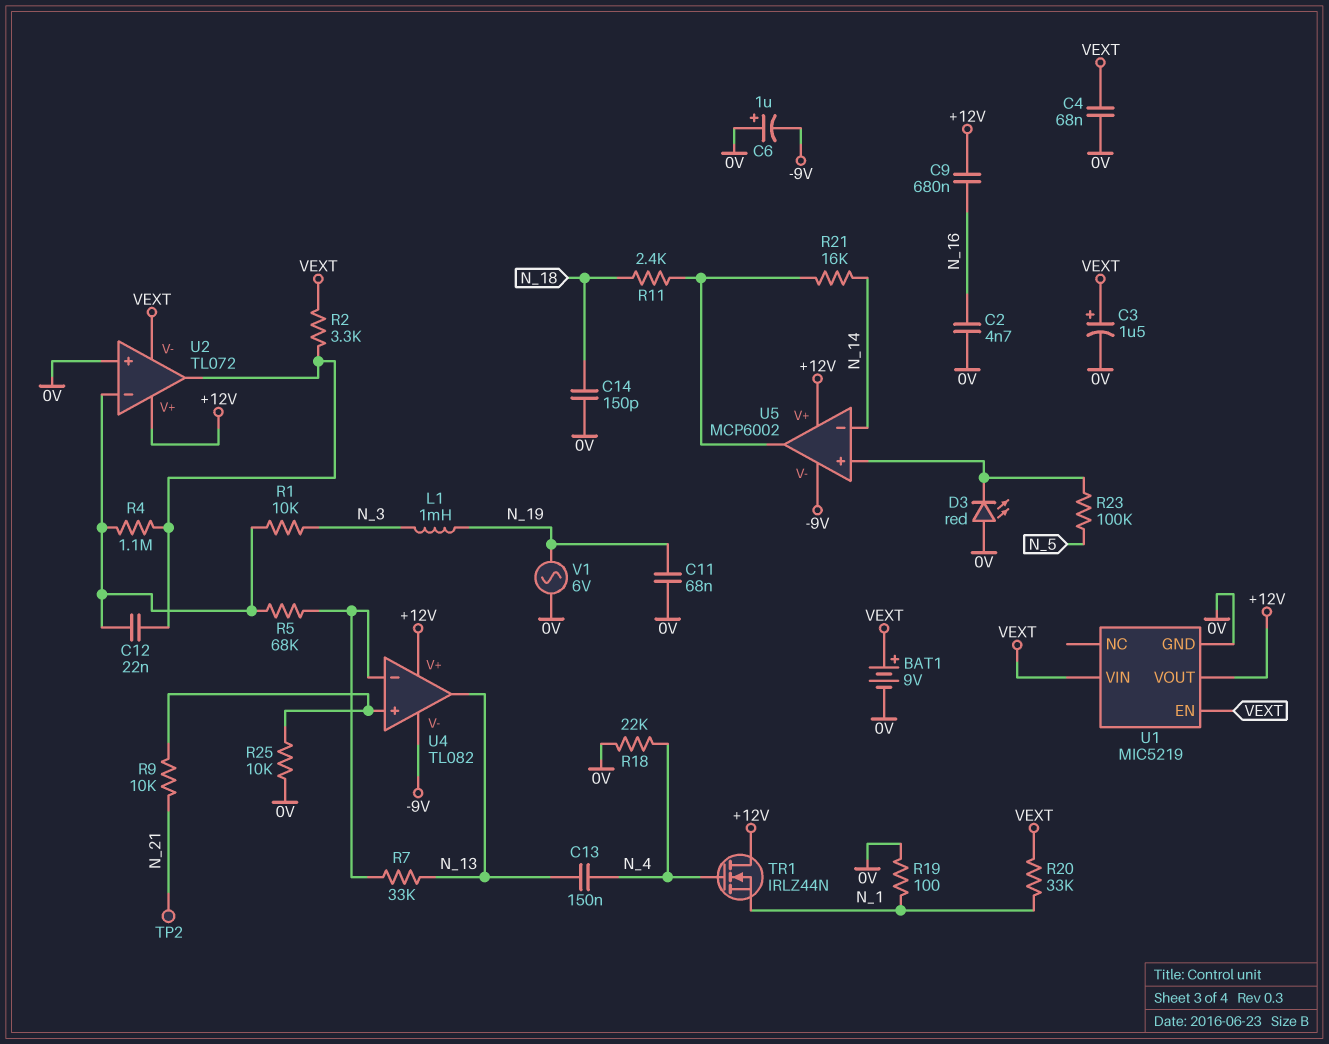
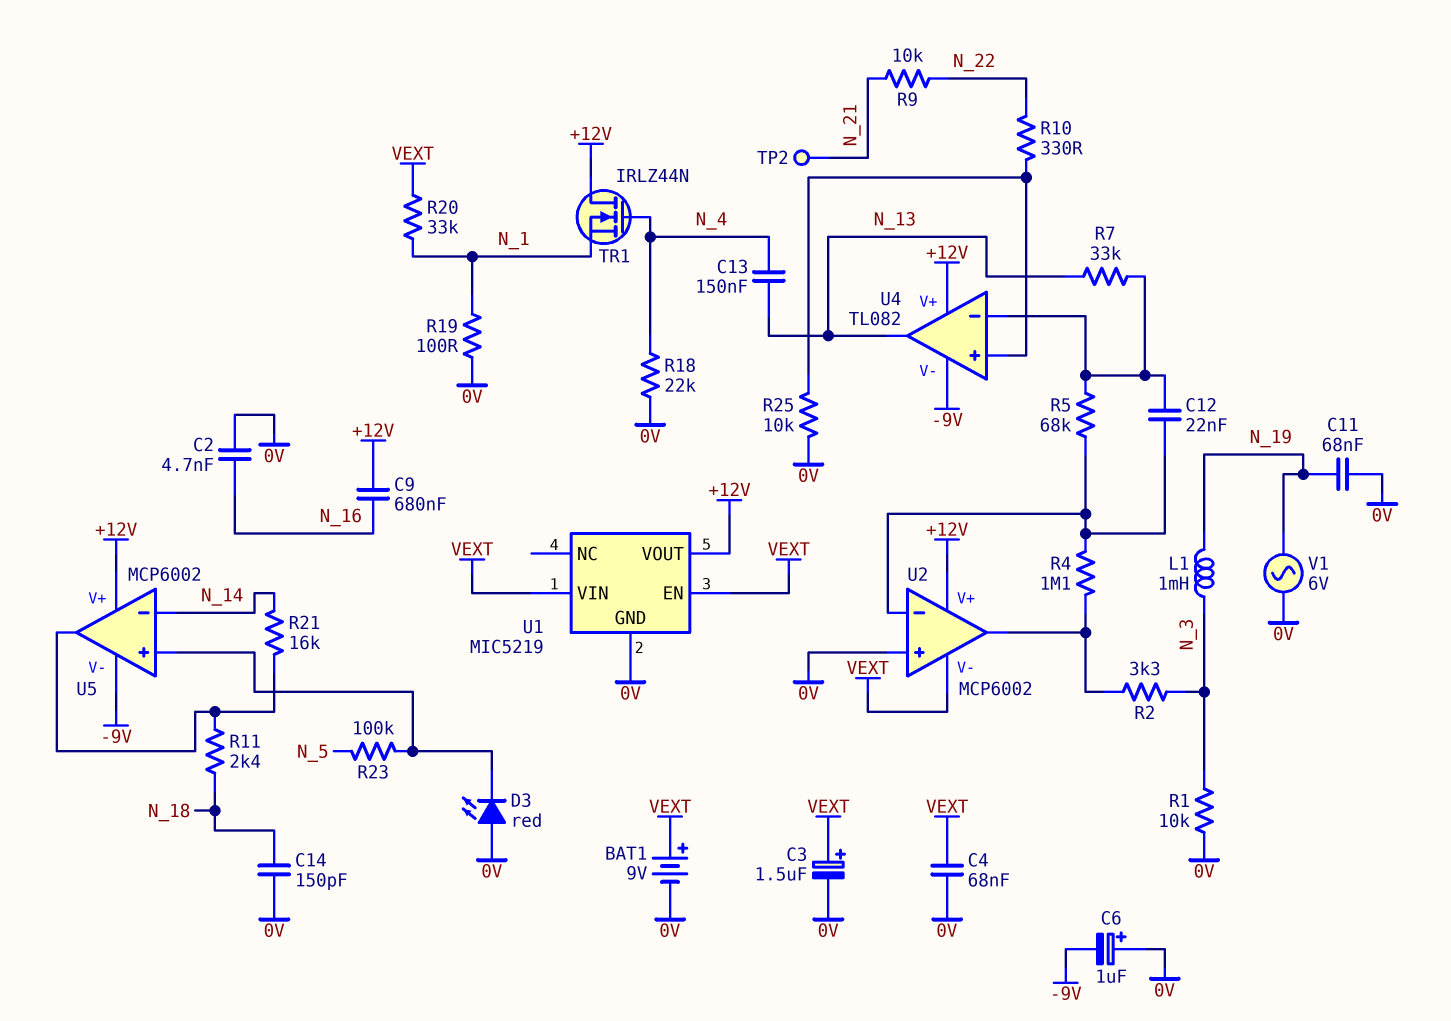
C12: 22nF (U2/in-, U2/out) -> 22nF (U2/in-, U4/in-)
R1: 10k (N_3, U2/in-) -> 10k (0V, N_3)
R2: 3.3k (U2/out, VEXT) -> 3.3k (N_3, U2/out)
R9: 10k (N_21, U4/in+) -> 10k (N_21, N_22)
R10: none -> 330 (N_22, U4/in+)
U2: TL072 -> MCP6002

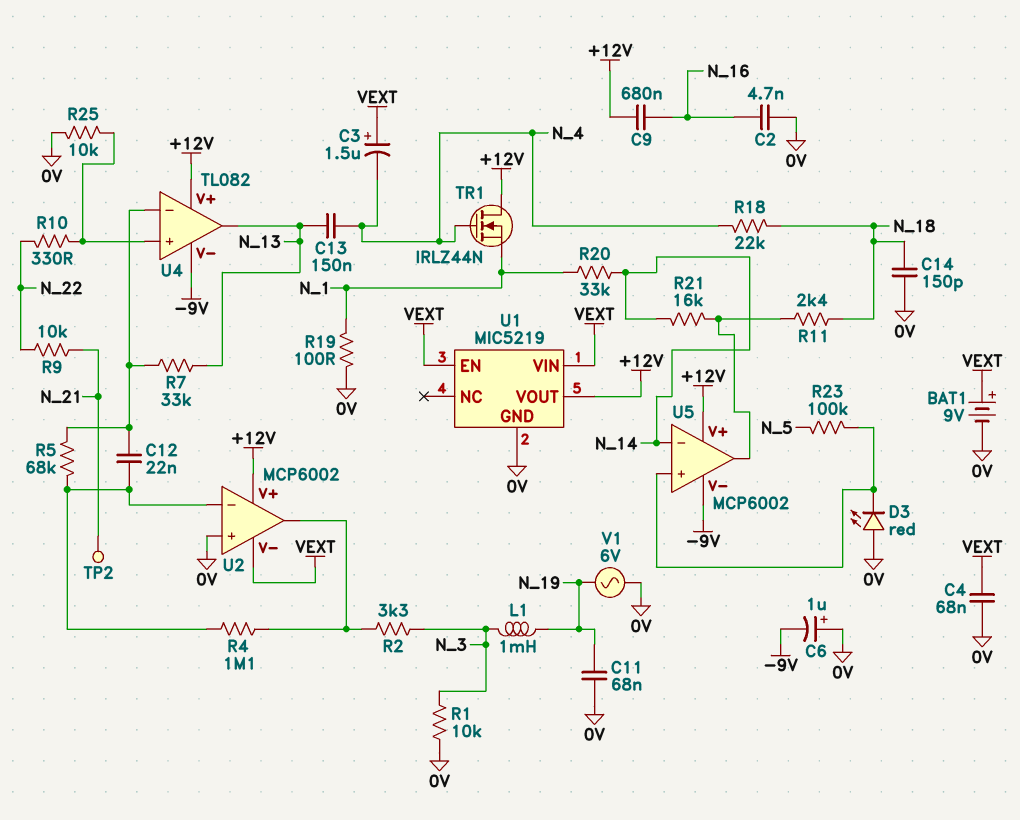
C3: 1.5uF (plus VEXT, minus 0V) -> 1.5uF (plus VEXT, minus N_4)
R18: 22k (0V, N_4) -> 22k (N_4, N_18)
R20: 33k (N_1, VEXT) -> 33k (N_1, N_14)

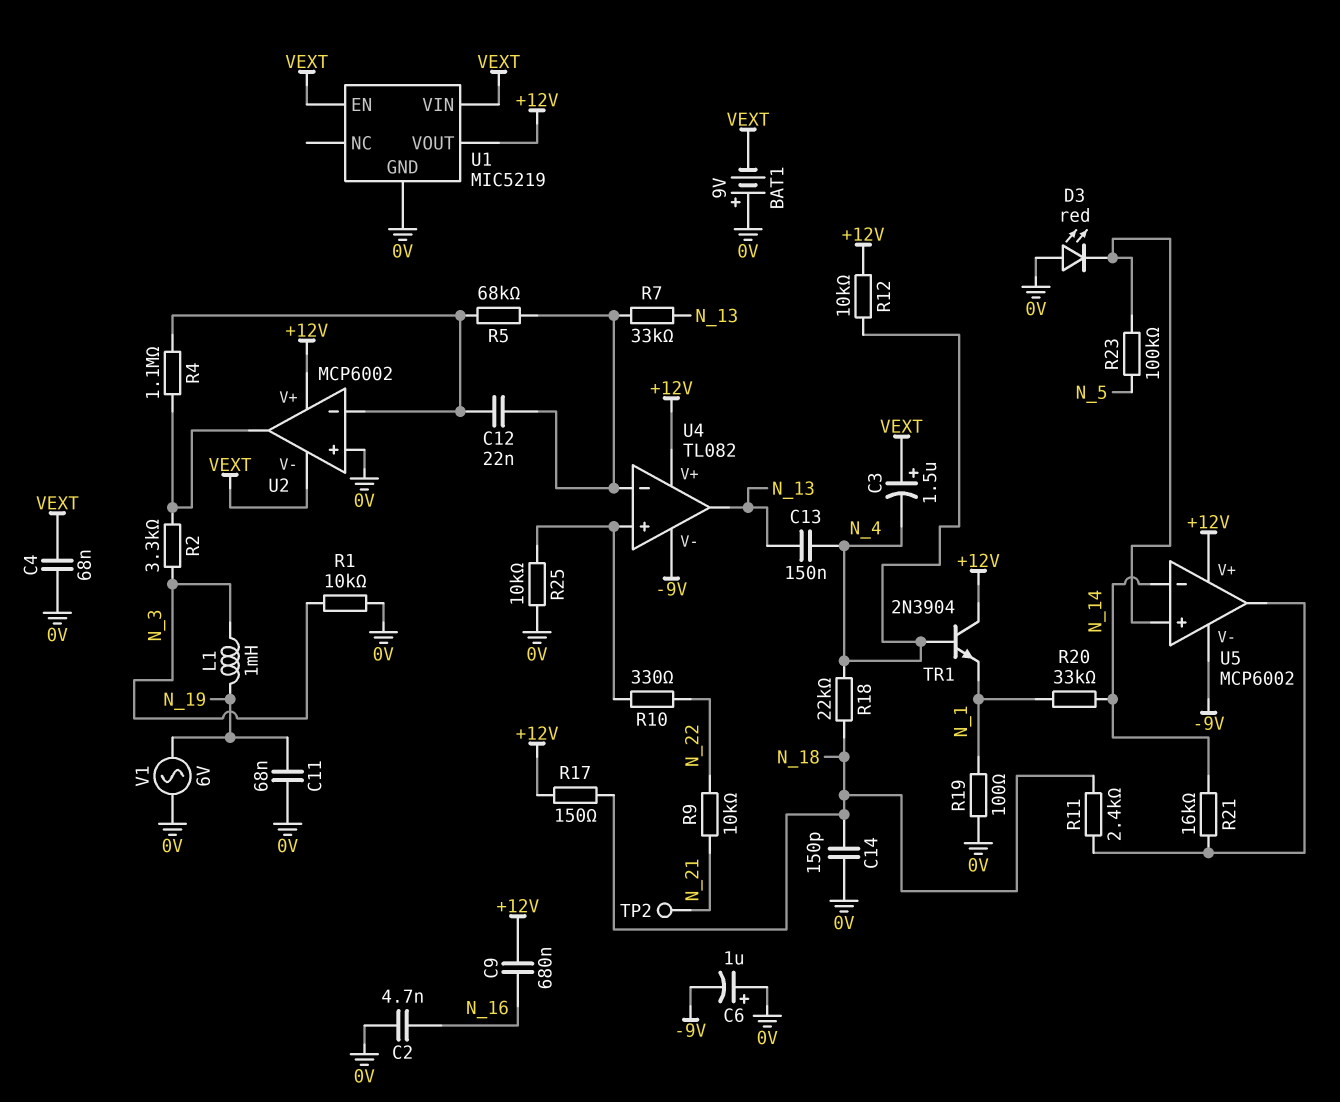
BAT1: 9V (plus VEXT, minus 0V) -> 9V (plus 0V, minus VEXT)
R12: none -> 10k (+12V, N_4)
R17: none -> 150 (+12V, N_18)
TR1: NMOS IRLZ44N (G N_4, D +12V, S N_1) -> NPN 2N3904 (B N_4, C +12V, E N_1)

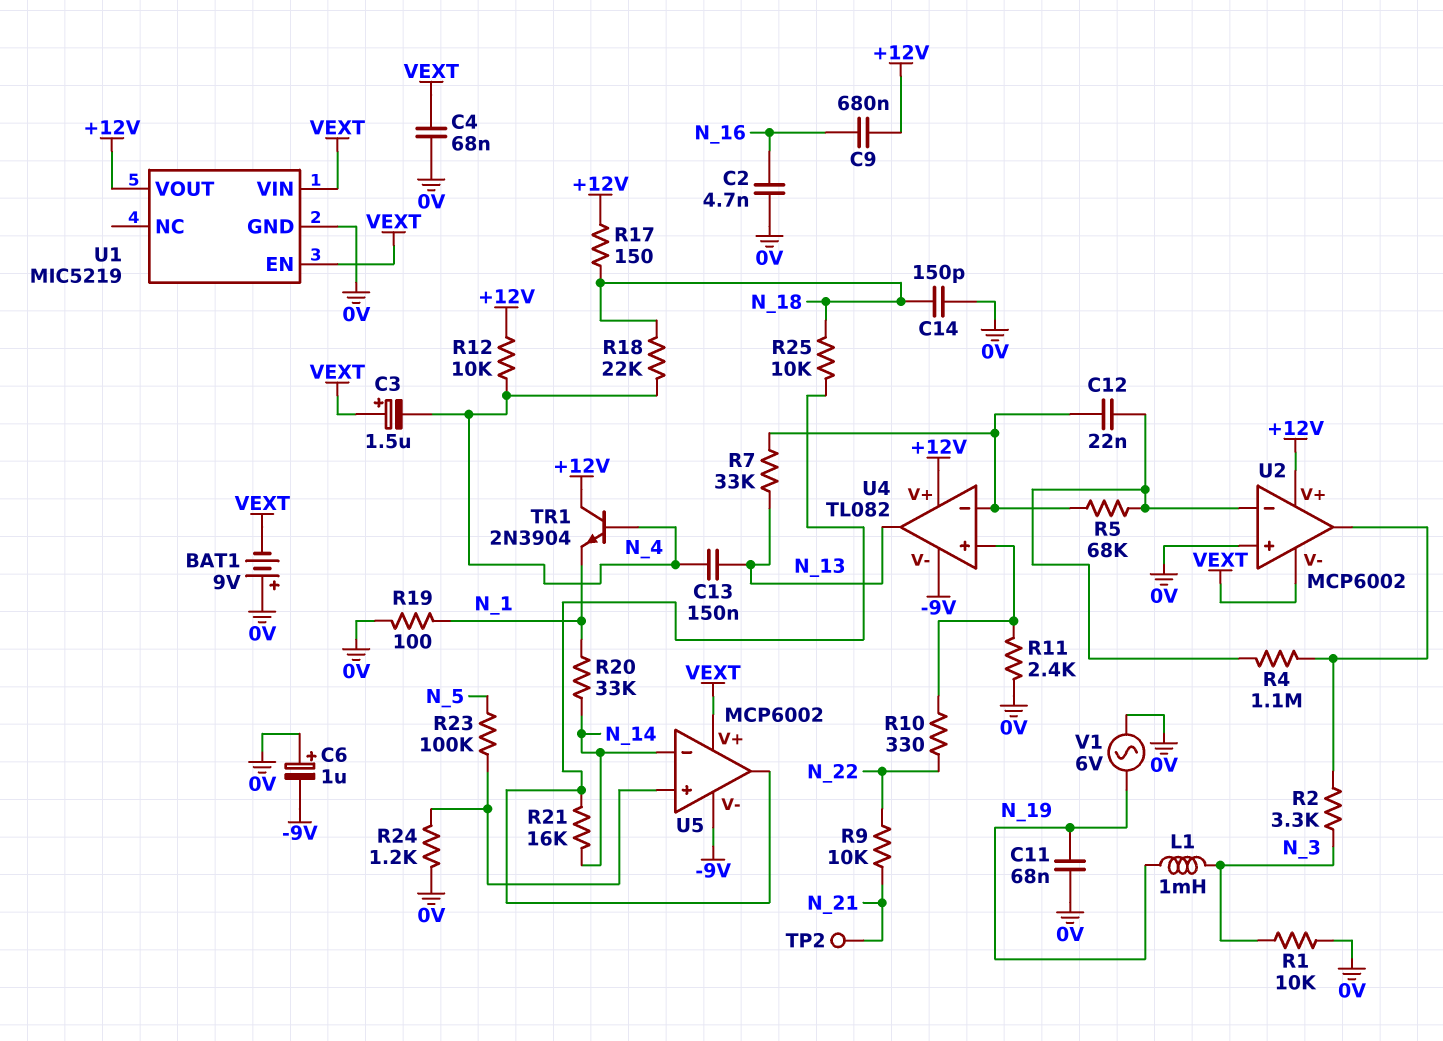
D3: LED red (A 0V, K U5/in+) -> none
R11: 2.4k (N_18, U5/out) -> 2.4k (0V, U4/in+)
R24: none -> 1.2k (0V, U5/in+)
R25: 10k (0V, U4/in+) -> 10k (N_18, U5/out)
U5 pin V+: +12V -> VEXT

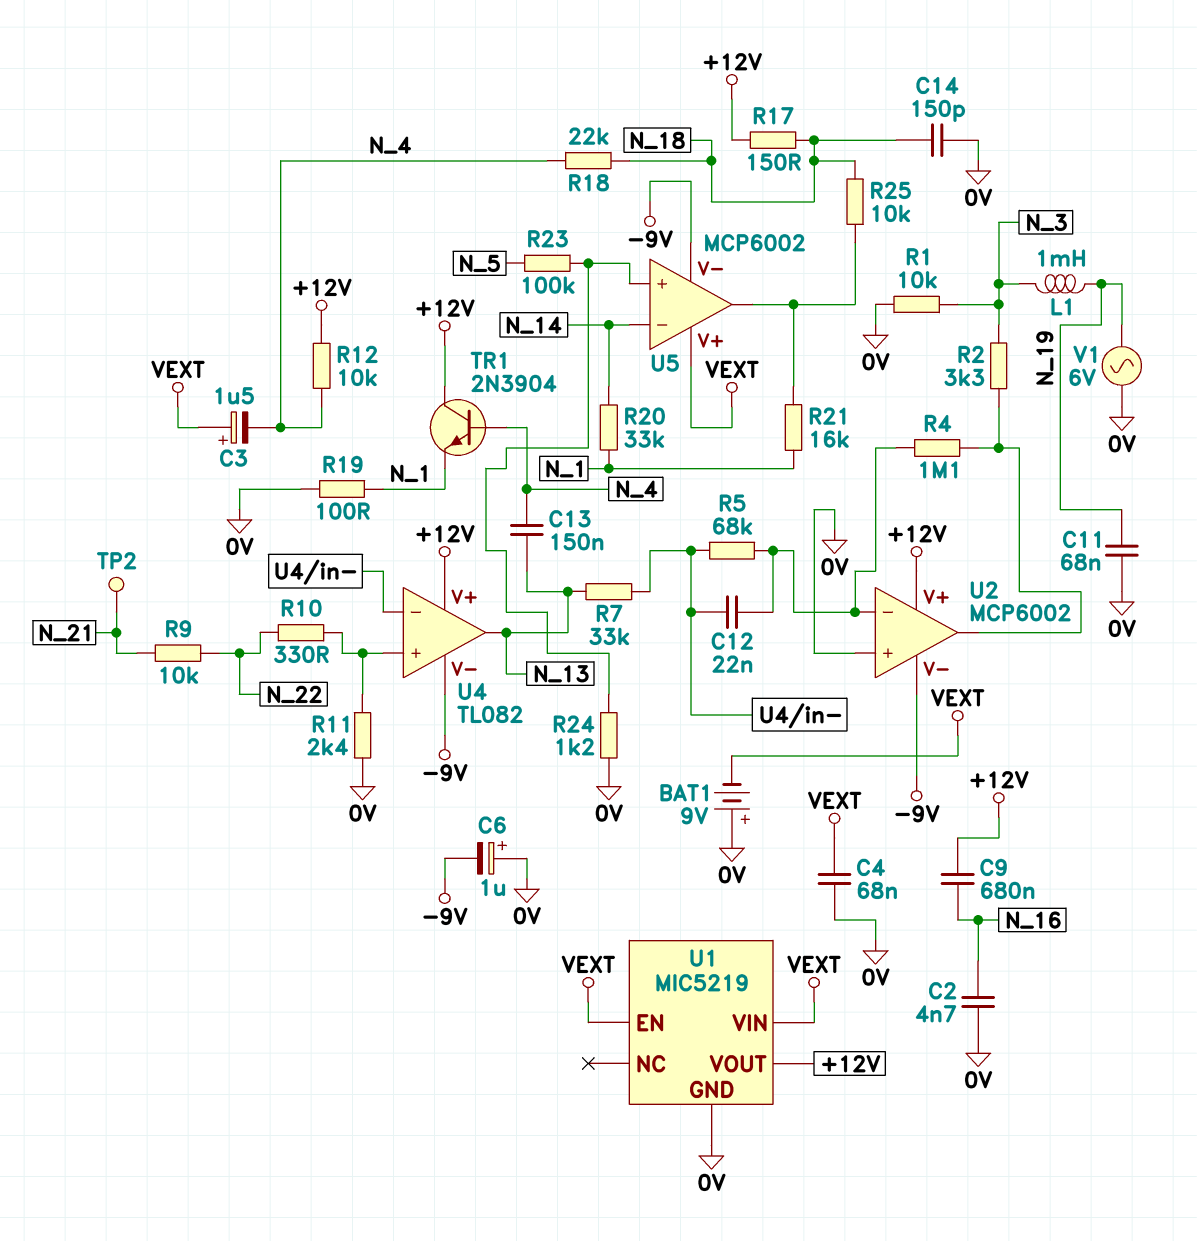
R21: 16k (N_14, U5/out) -> 16k (N_1, U5/out)
U2 pin V-: VEXT -> -9V

